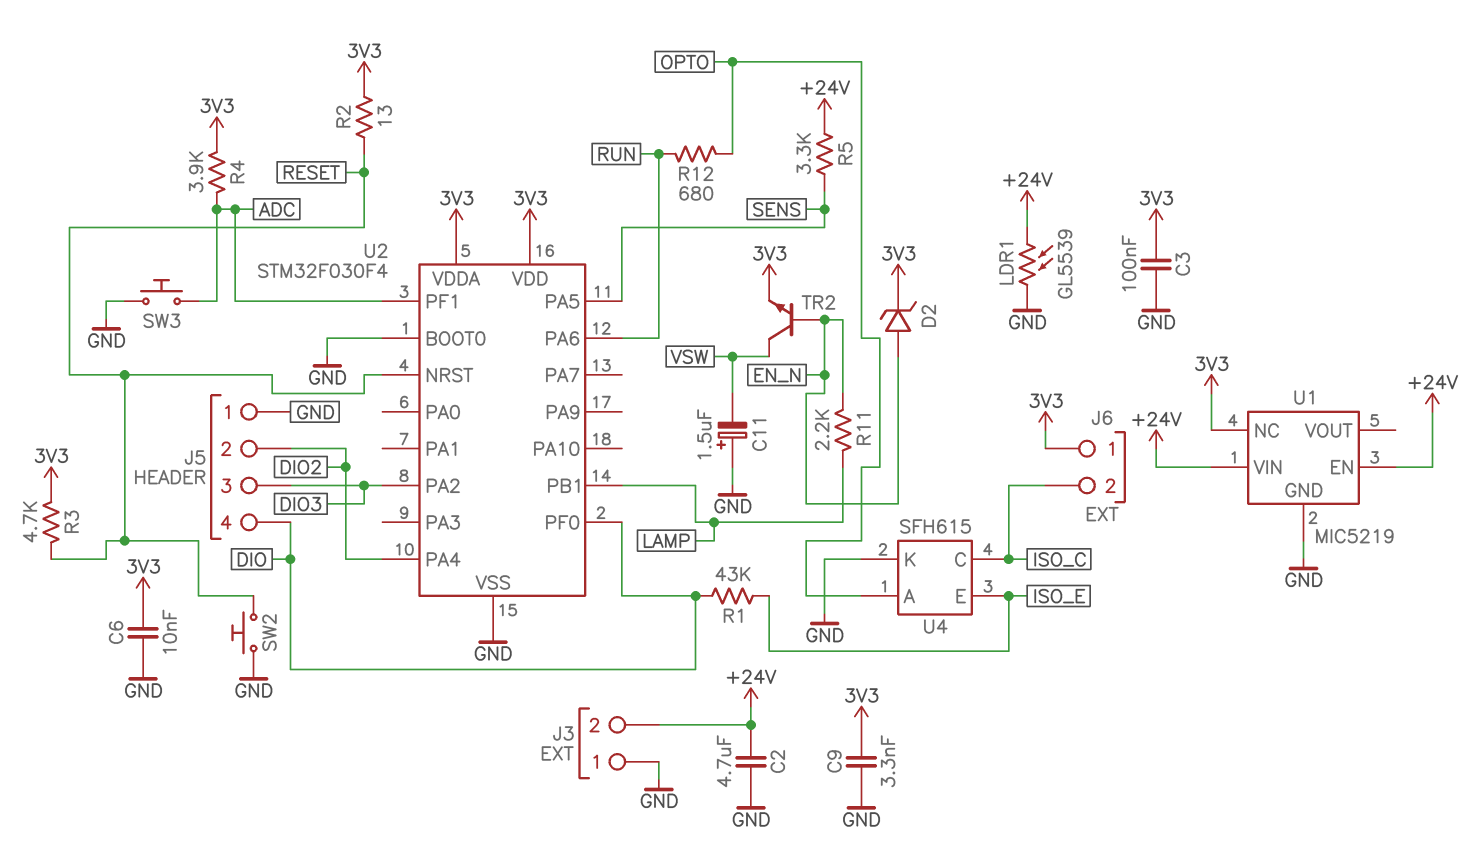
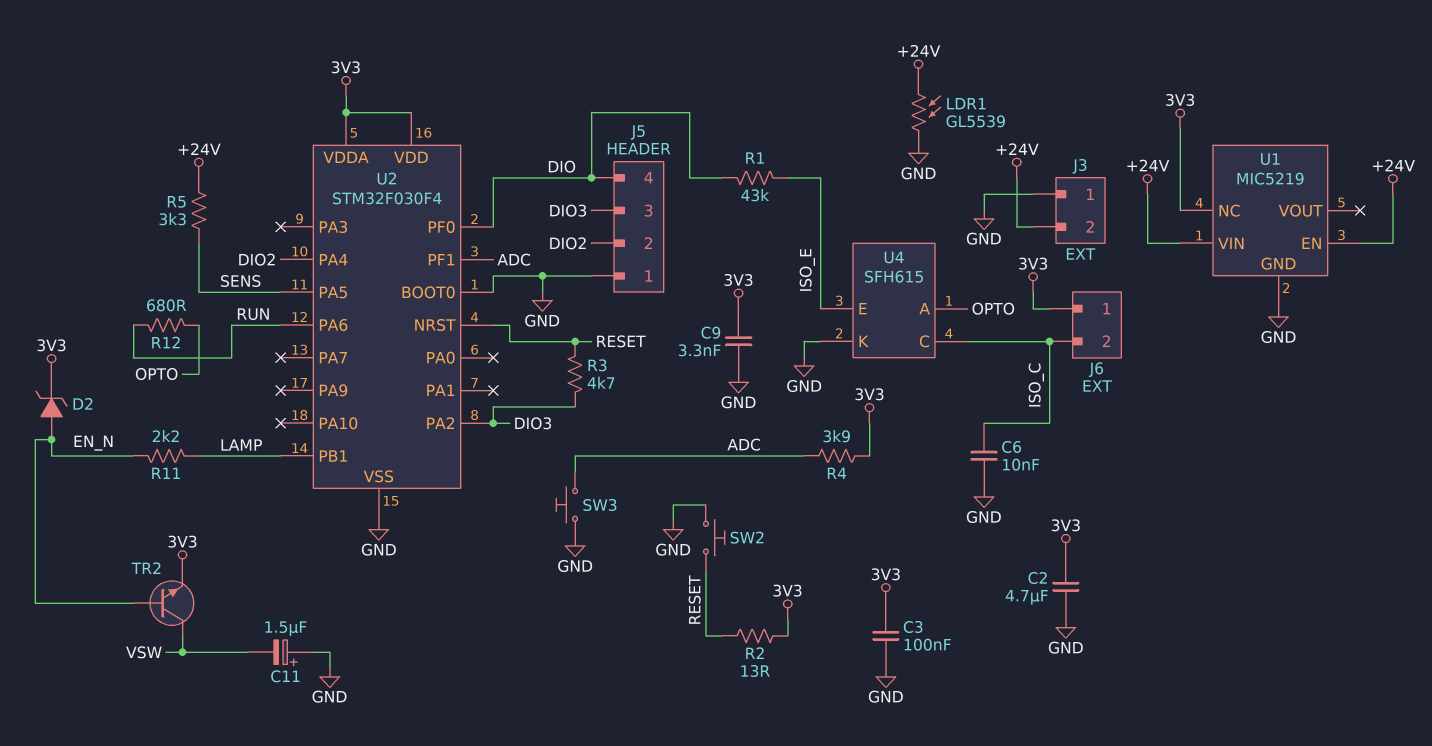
C2: 4.7uF (+24V, GND) -> 4.7uF (3V3, GND)
C6: 10nF (3V3, GND) -> 10nF (GND, ISO_C)
R3: 4.7k (3V3, RESET) -> 4.7k (DIO3, RESET)

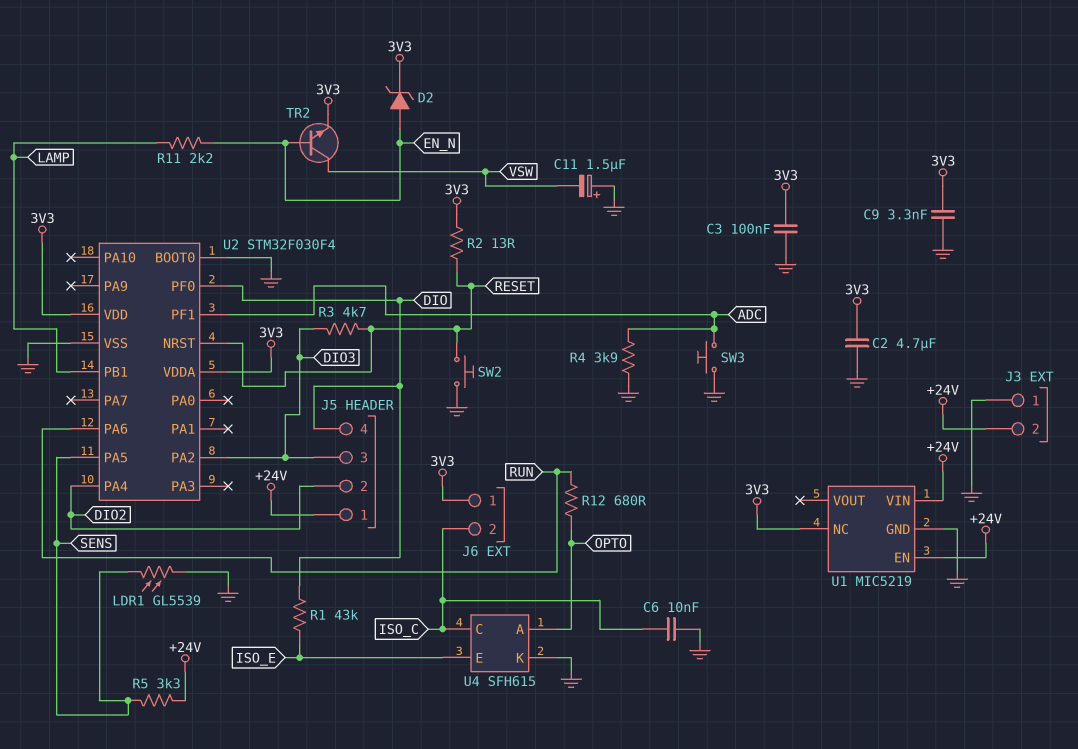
J5 pin 1: GND -> +24V
LDR1: GL5539 (+24V, GND) -> GL5539 (GND, SENS)
R4: 3.9k (3V3, ADC) -> 3.9k (ADC, GND)

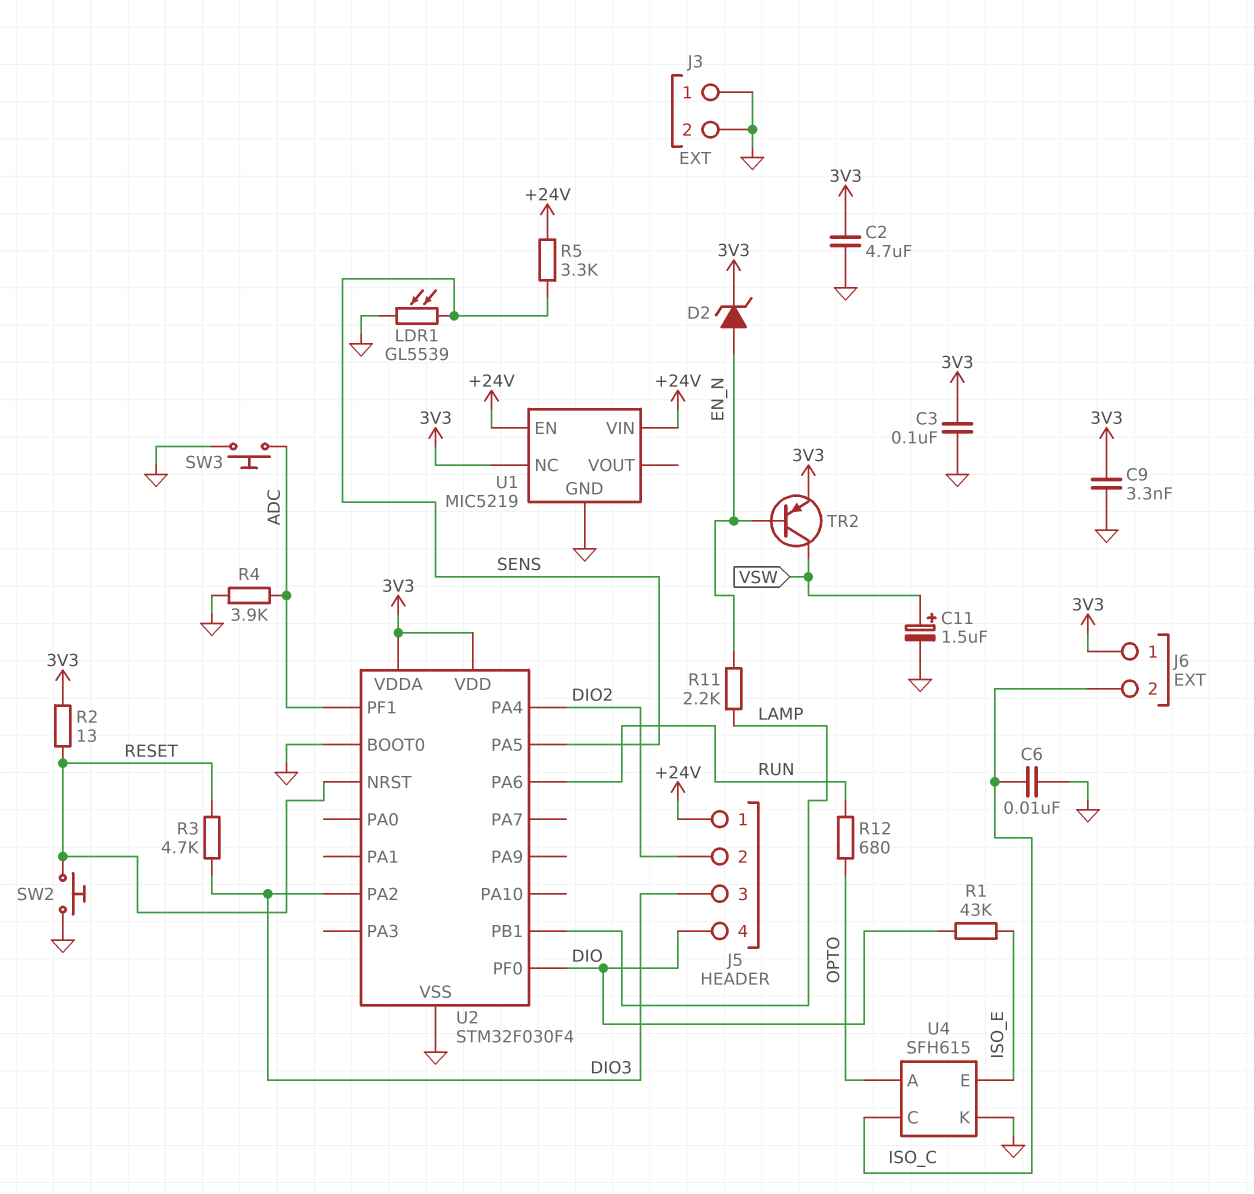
C11: 1.5uF (plus GND, minus VSW) -> 1.5uF (plus VSW, minus GND)
J3 pin 2: +24V -> GND
TR2: NPN (B EN_N, C VSW, E 3V3) -> PNP (B EN_N, C VSW, E 3V3)

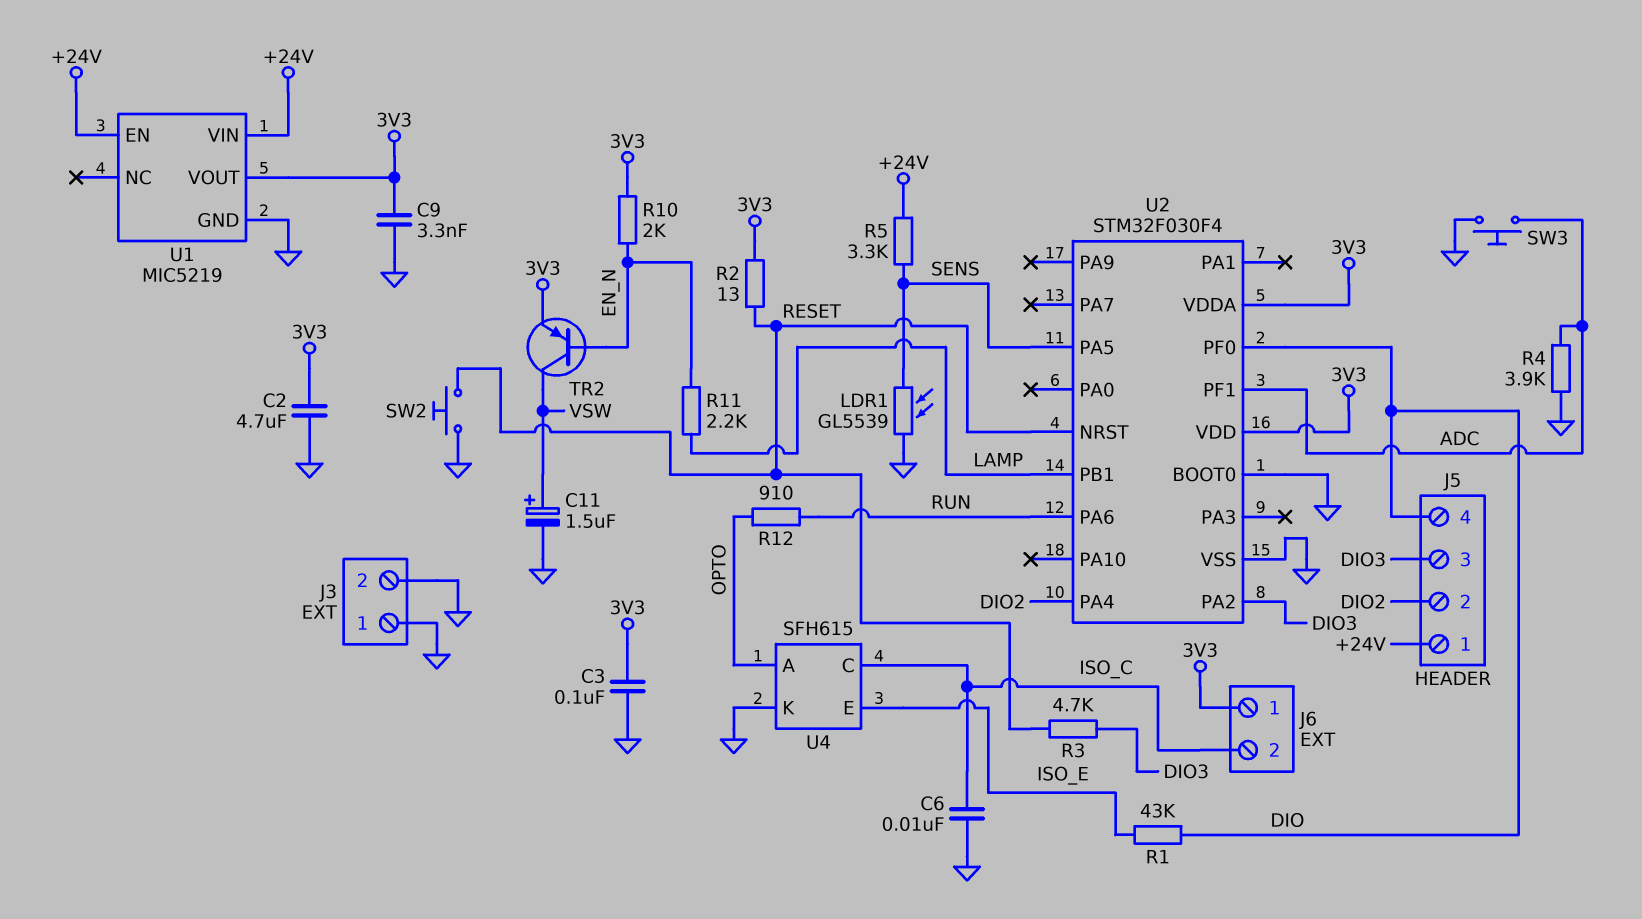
D2: zener (A EN_N, K 3V3) -> none
R10: none -> 2k (3V3, EN_N)
R12: 680 (OPTO, RUN) -> 910 (OPTO, RUN)
U1 pin NC: 3V3 -> none
U1 pin VOUT: none -> 3V3

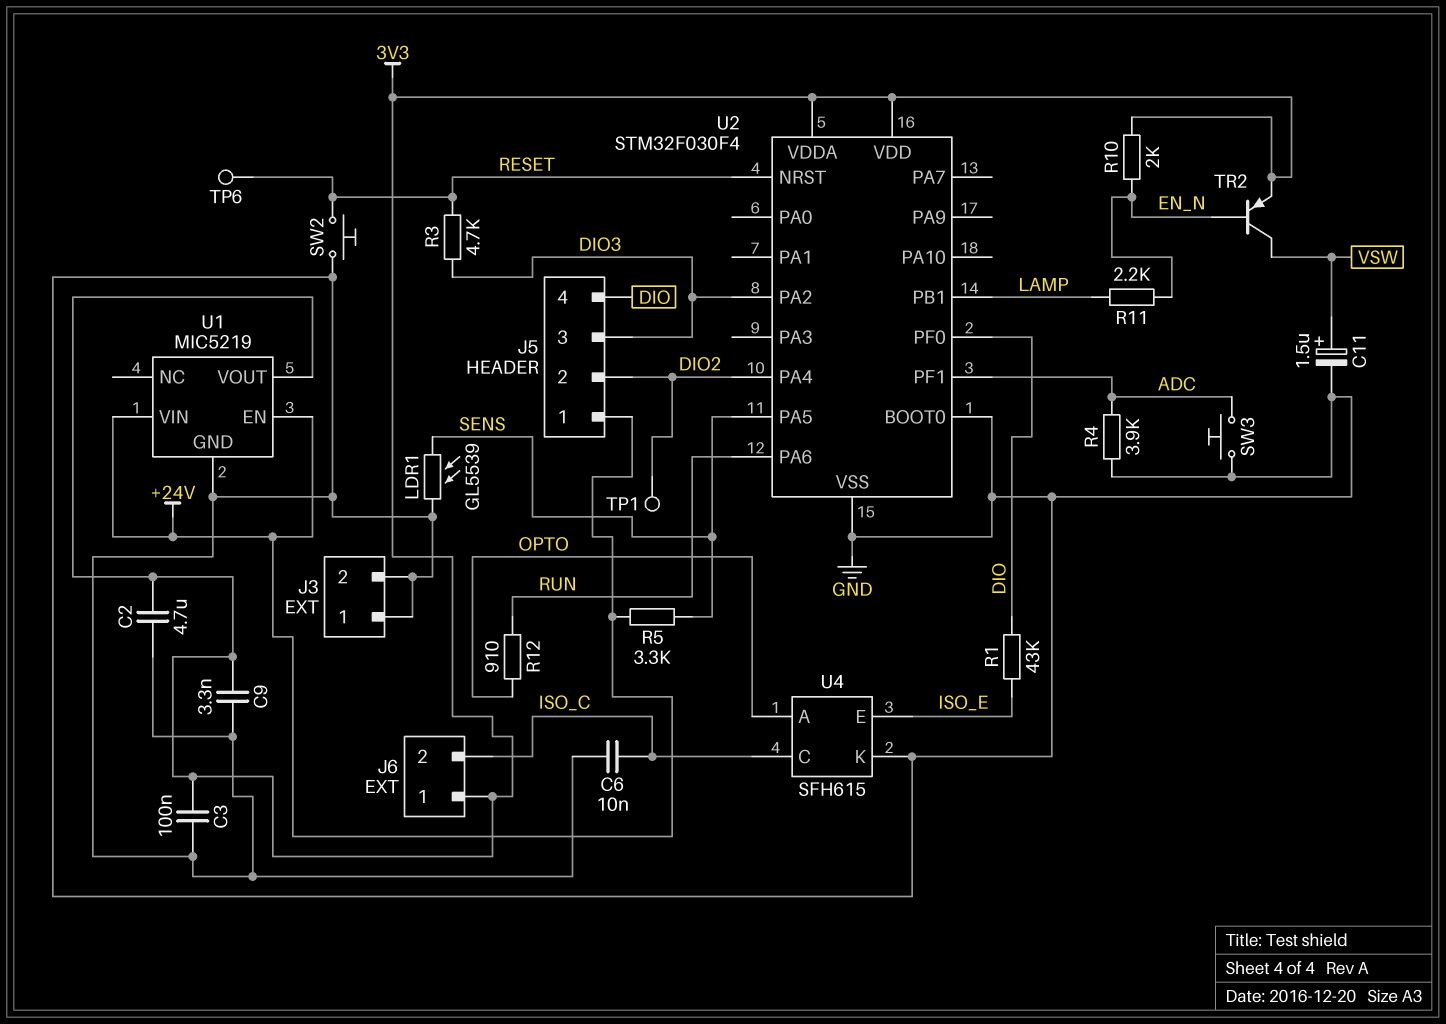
R2: 13 (3V3, RESET) -> none
TP1: none -> test point (DIO2)
TP6: none -> test point (RESET)

